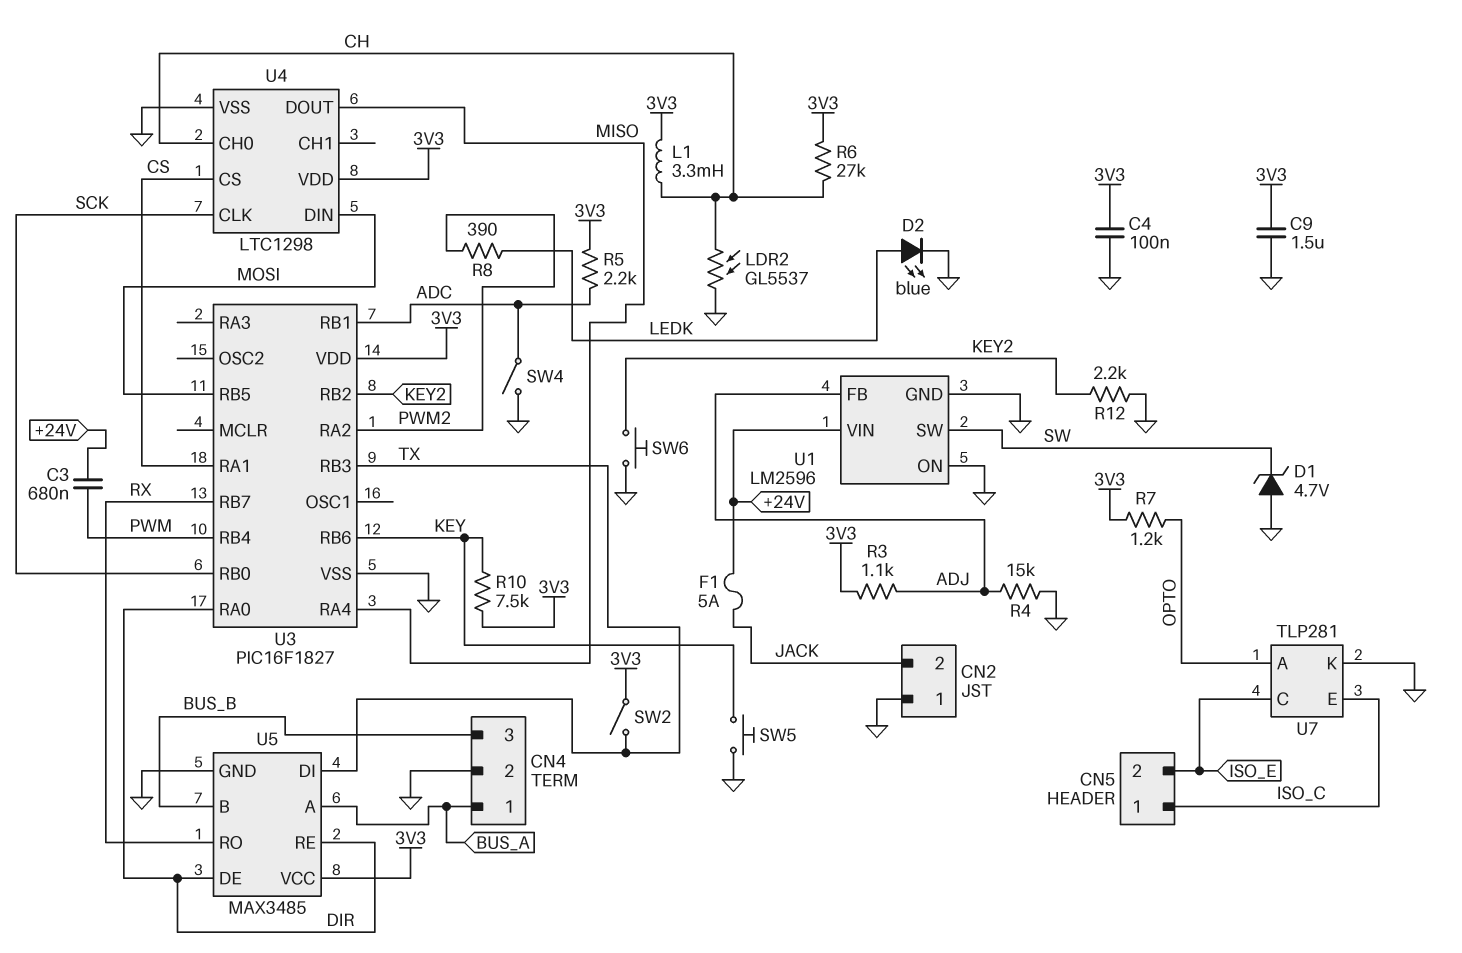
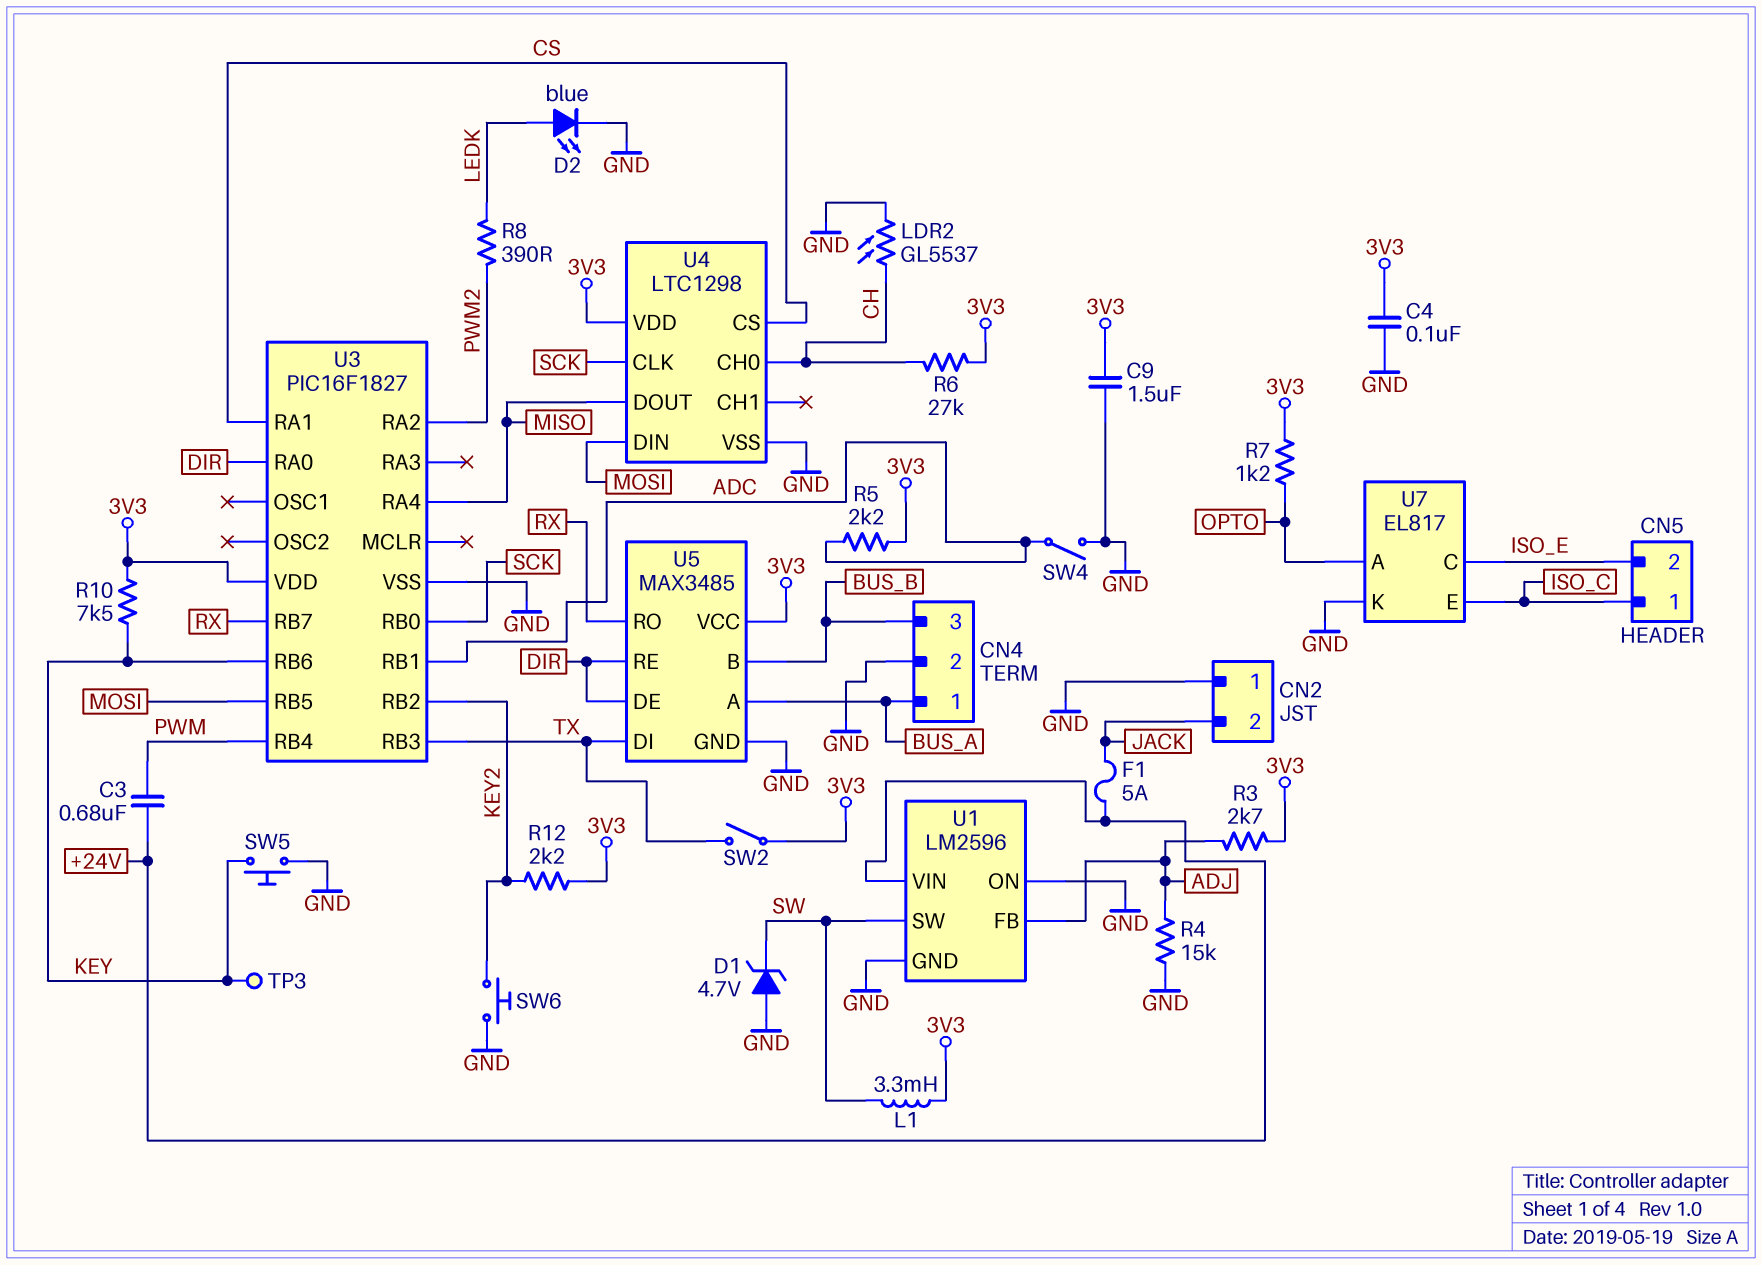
L1: 3.3mH (3V3, CH) -> 3.3mH (3V3, SW)
R3: 1.1k (3V3, ADJ) -> 2.7k (3V3, ADJ)
R12: 2.2k (GND, KEY2) -> 2.2k (3V3, KEY2)
TP3: none -> test point (KEY)
U7: TLP281 -> EL817

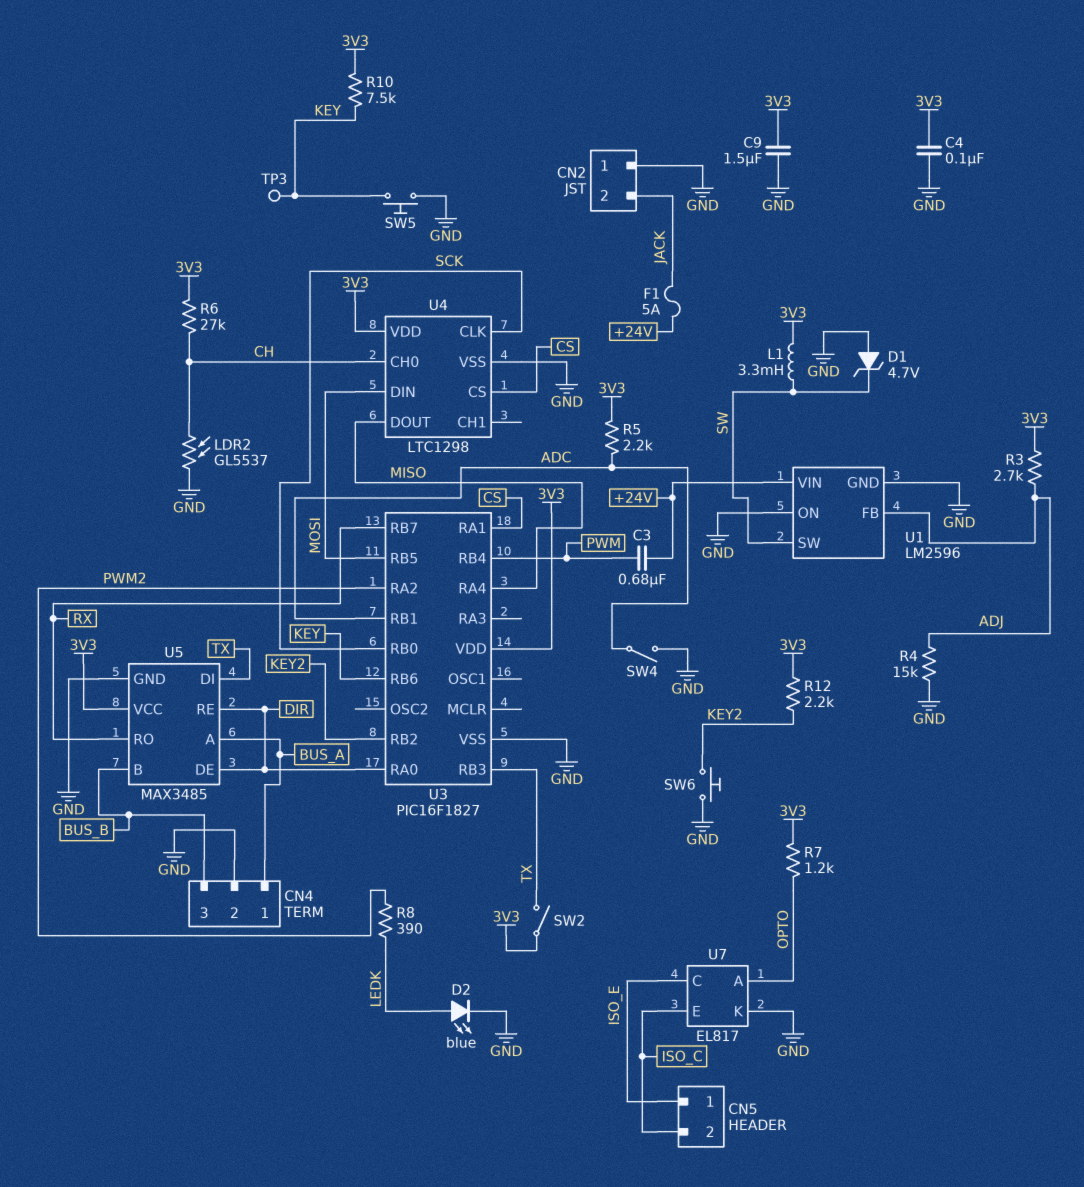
CN5 pin 1: ISO_C -> ISO_E
CN5 pin 2: ISO_E -> ISO_C

